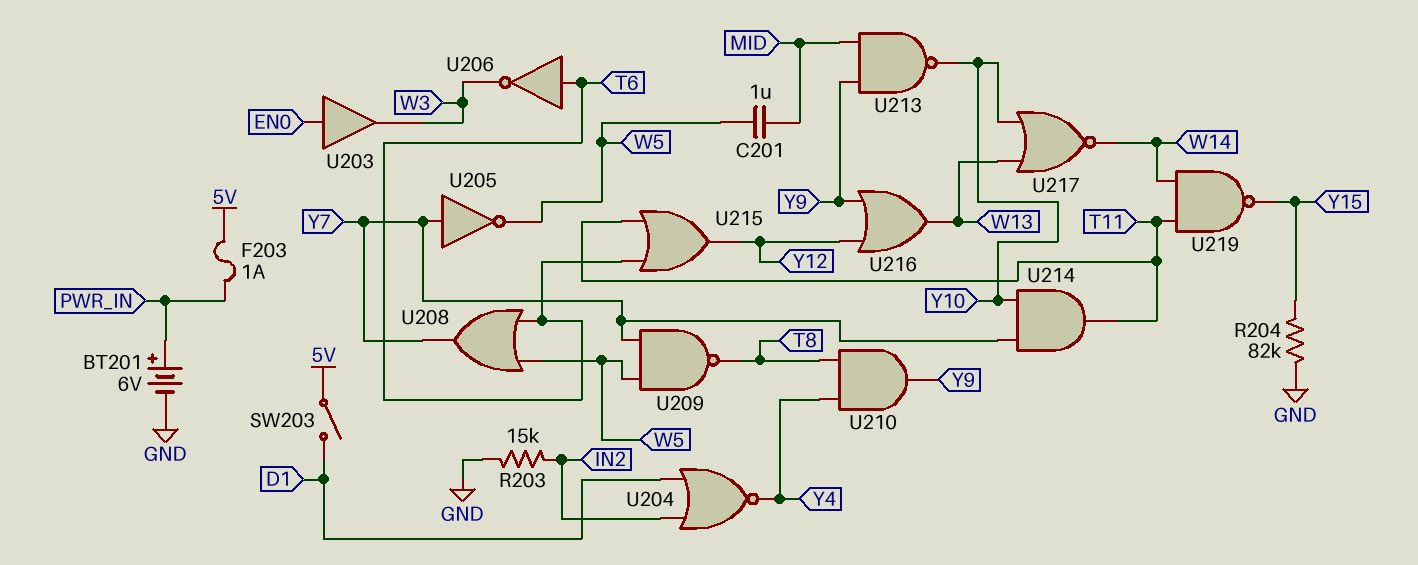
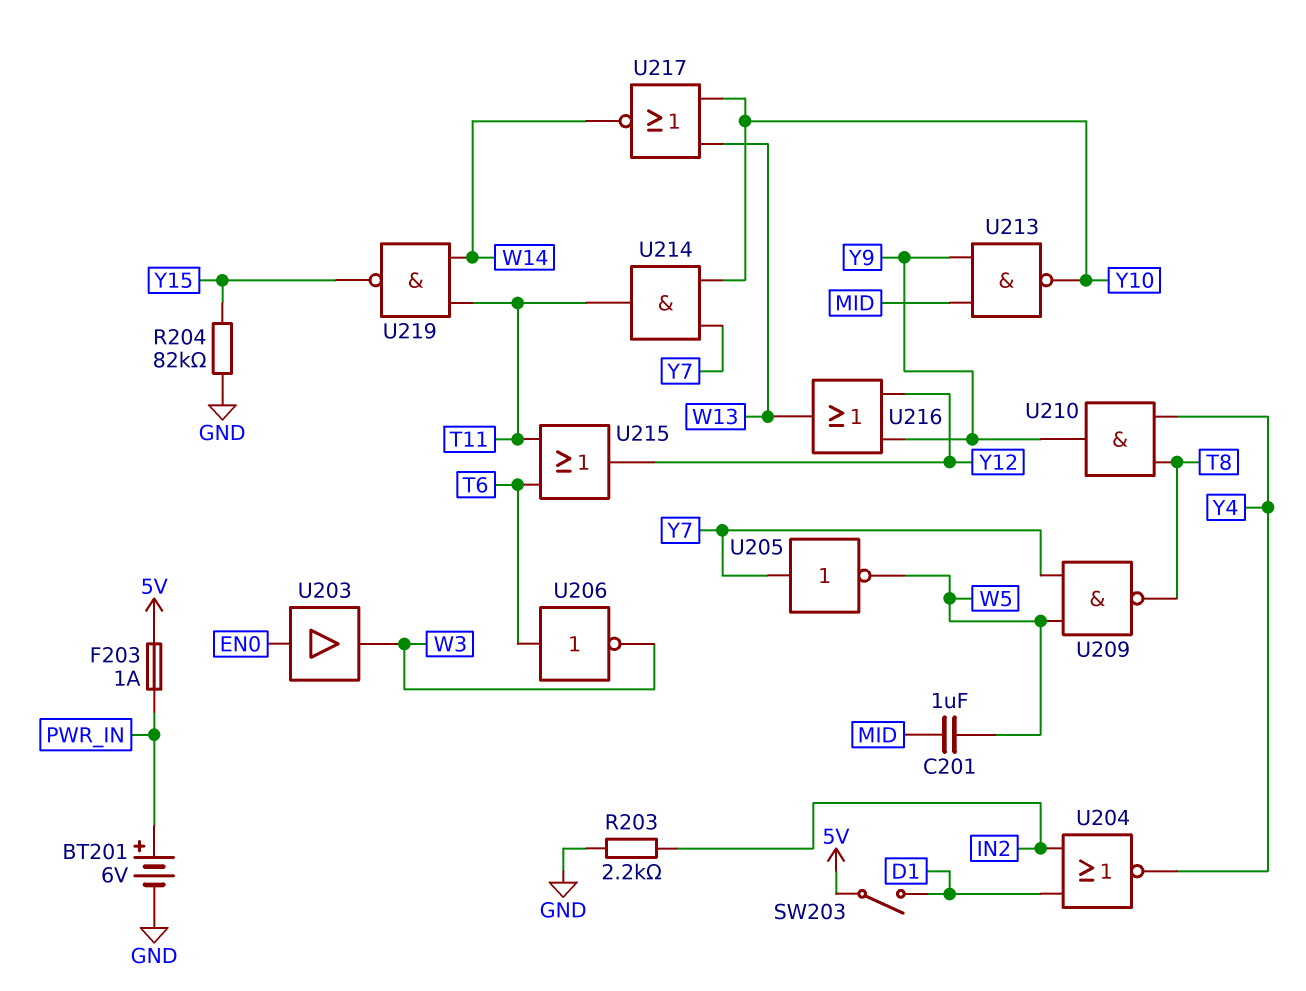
R203: 15k (GND, IN2) -> 2.2k (GND, IN2)
U208: OR (in T6, in W5, out Y7) -> none

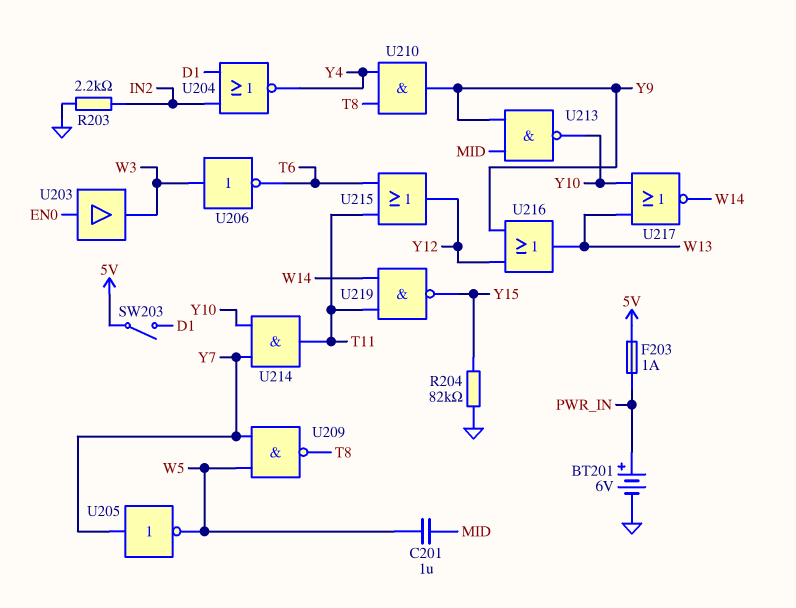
U206: NOT (in T6, out W3) -> NOT (in W3, out T6)

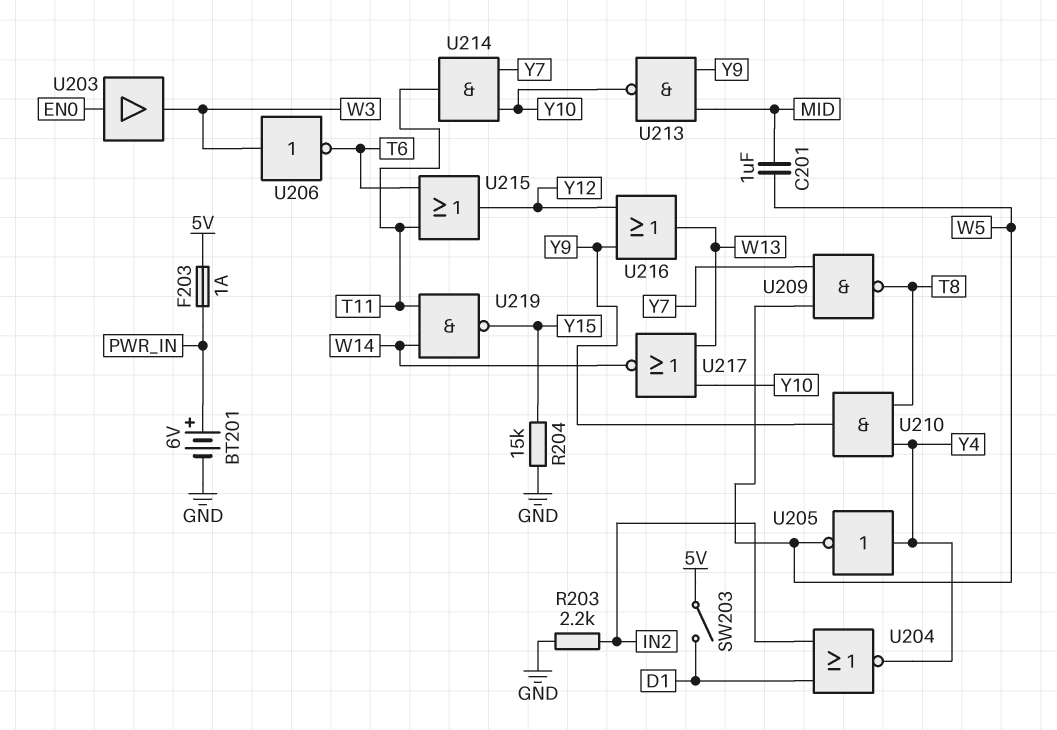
R204: 82k (GND, Y15) -> 15k (GND, Y15)
U205: NOT (in Y7, out W5) -> NOT (in Y4, out W5)

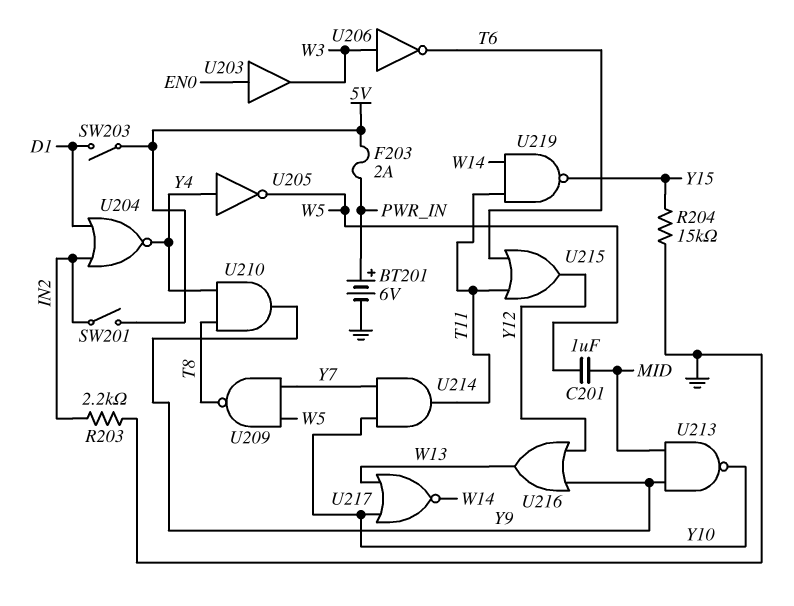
F203: 1A (5V, PWR_IN) -> 2A (5V, PWR_IN)
SW201: none -> switch (5V, IN2)

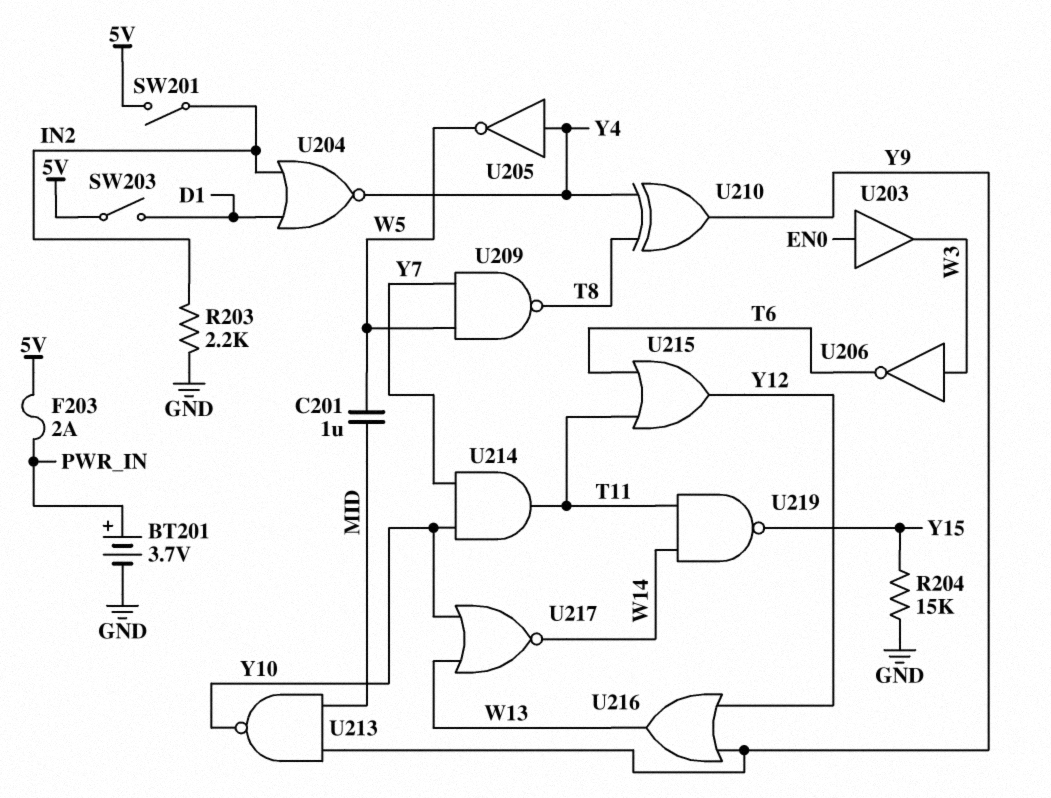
BT201: 6V (plus PWR_IN, minus GND) -> 3.7V (plus PWR_IN, minus GND)
U210: AND (in T8, in Y4, out Y9) -> XOR (in T8, in Y4, out Y9)

